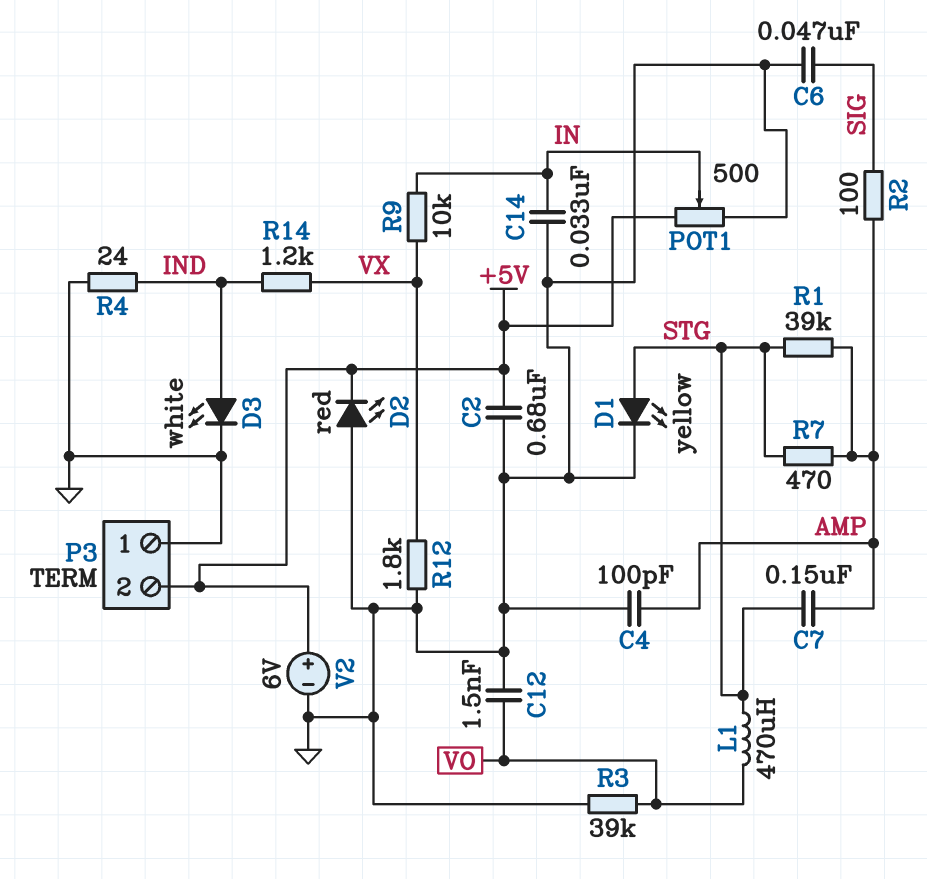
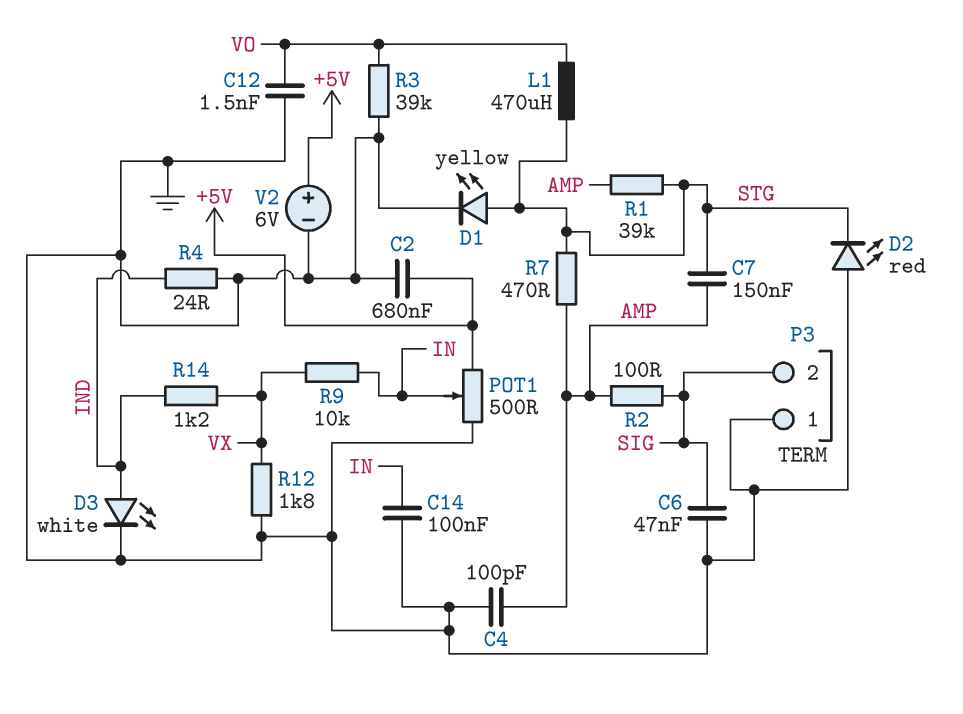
C14: 33nF (GND, IN) -> 100nF (GND, IN)
D2: LED red (A GND, K +5V) -> LED red (A GND, K STG)
P3 pin 2: +5V -> SIG

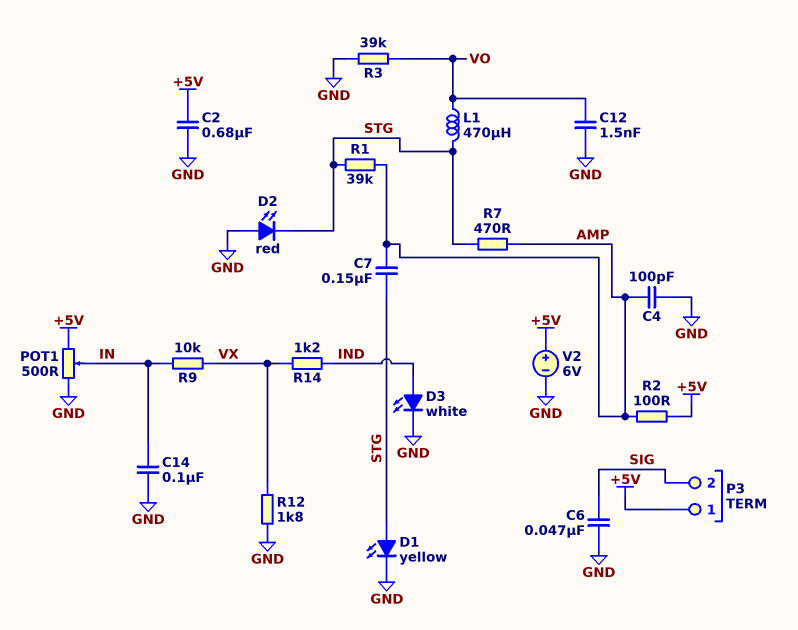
P3 pin 1: GND -> +5V
R2: 100 (AMP, SIG) -> 100 (+5V, AMP)
R4: 24 (GND, IND) -> none

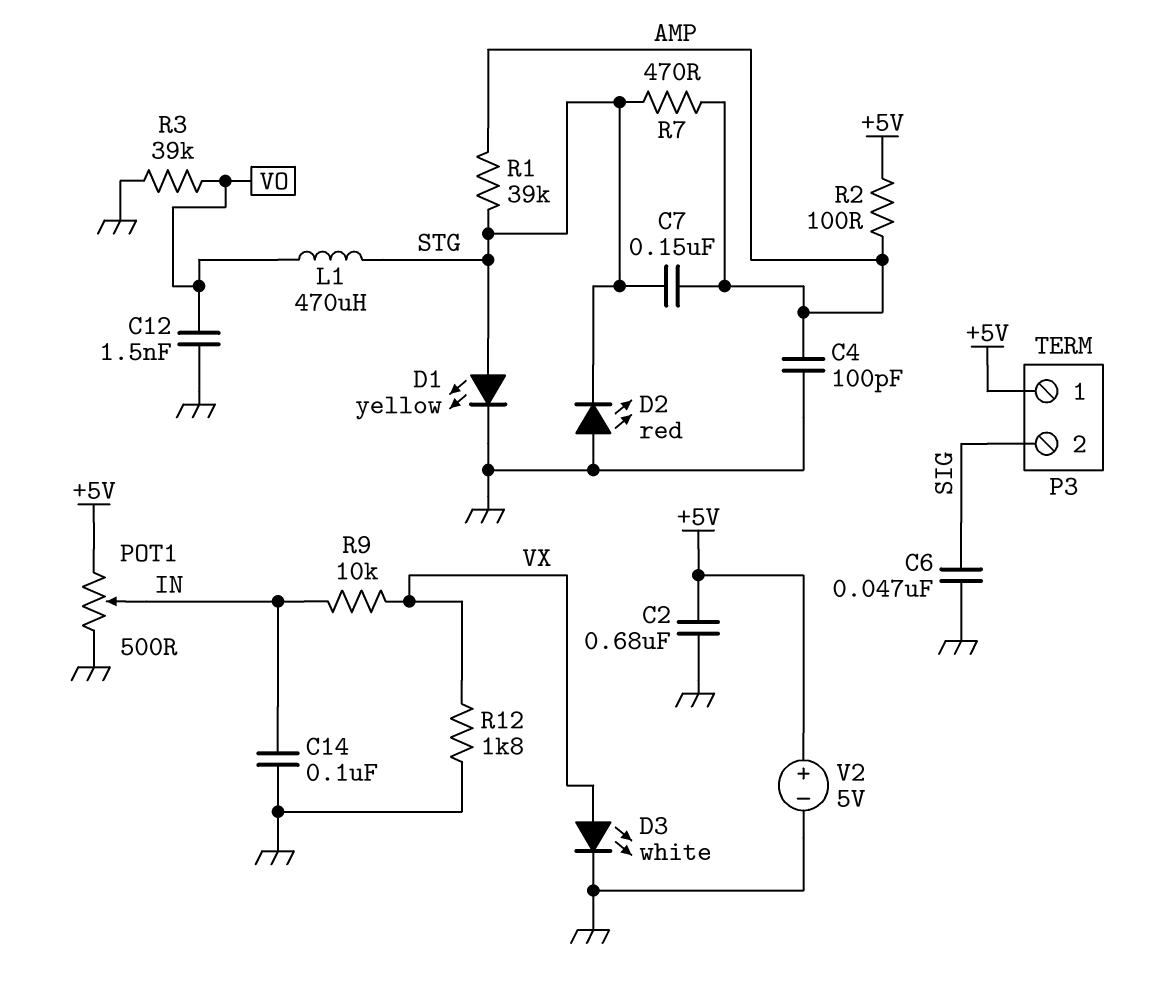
D3: LED white (A IND, K GND) -> LED white (A VX, K GND)
R14: 1.2k (IND, VX) -> none
V2: 6V (plus +5V, minus GND) -> 5V (plus +5V, minus GND)

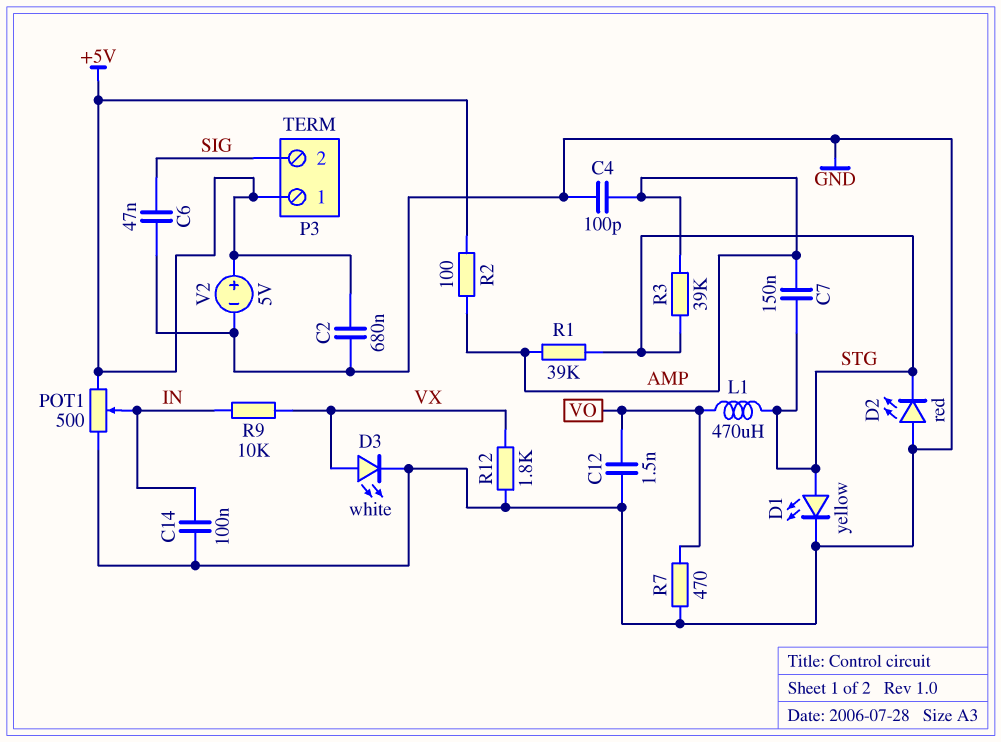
R3: 39k (GND, VO) -> 39k (AMP, STG)
R7: 470 (AMP, STG) -> 470 (GND, VO)

